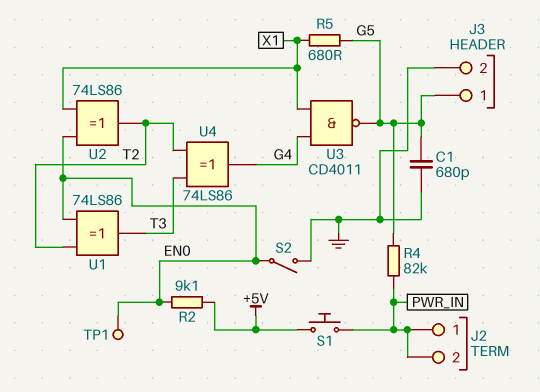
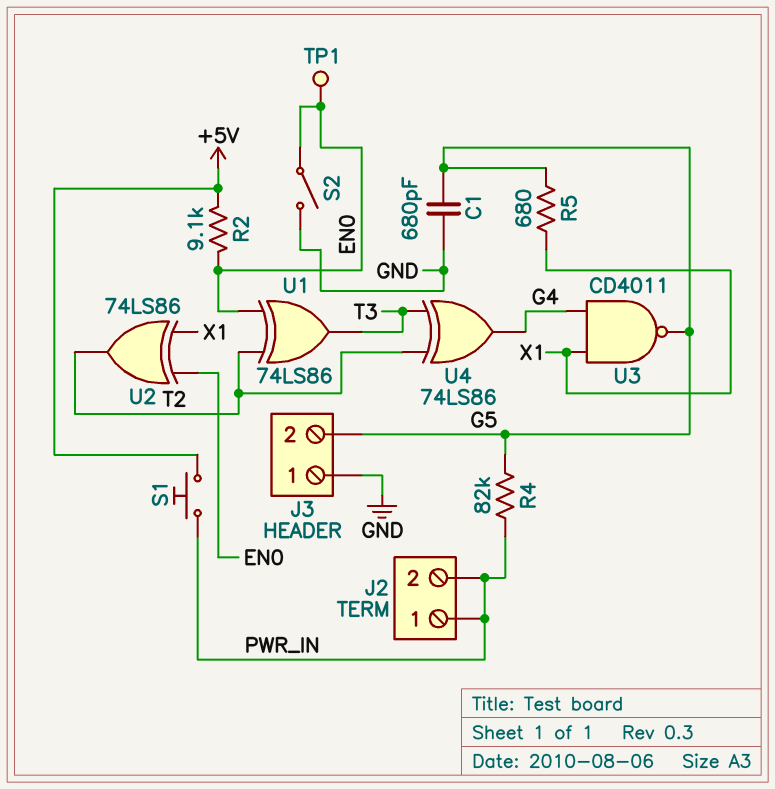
J3 pin 1: G5 -> GND
J3 pin 2: GND -> G5

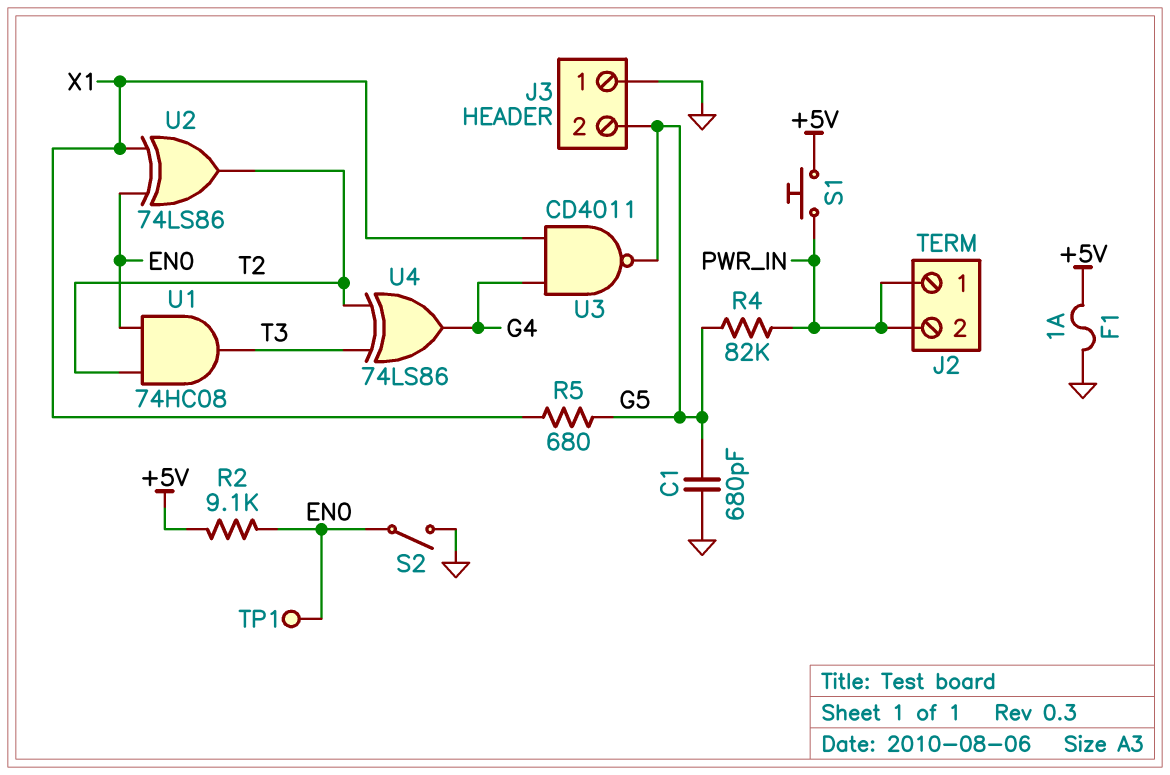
F1: none -> 1A (+5V, GND)
U1: XOR 74LS86 (in EN0, in T2, out T3) -> AND 74HC08 (in EN0, in T2, out T3)

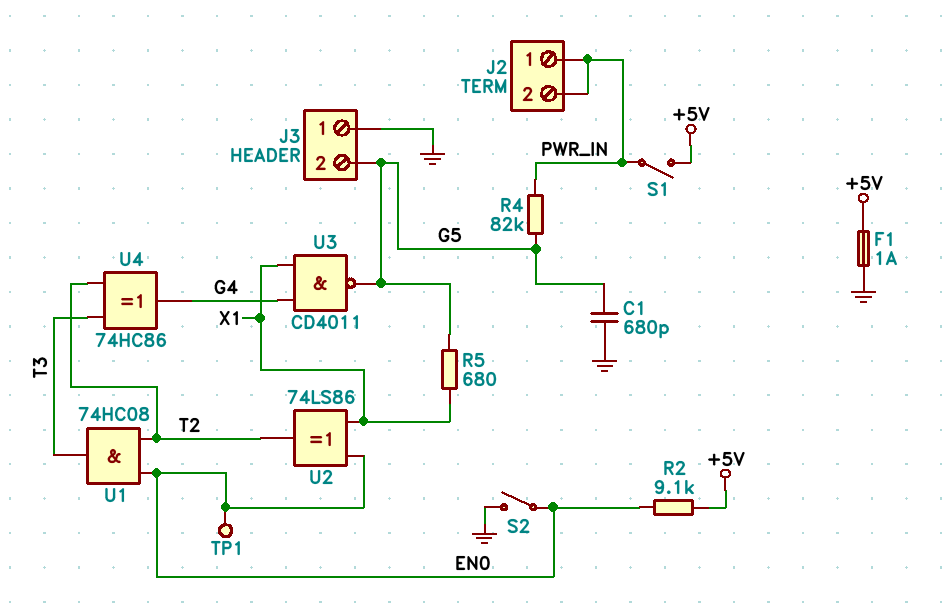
S1: button (+5V, PWR_IN) -> switch (+5V, PWR_IN)
U4: XOR 74LS86 (in T2, in T3, out G4) -> XOR 74HC86 (in T2, in T3, out G4)

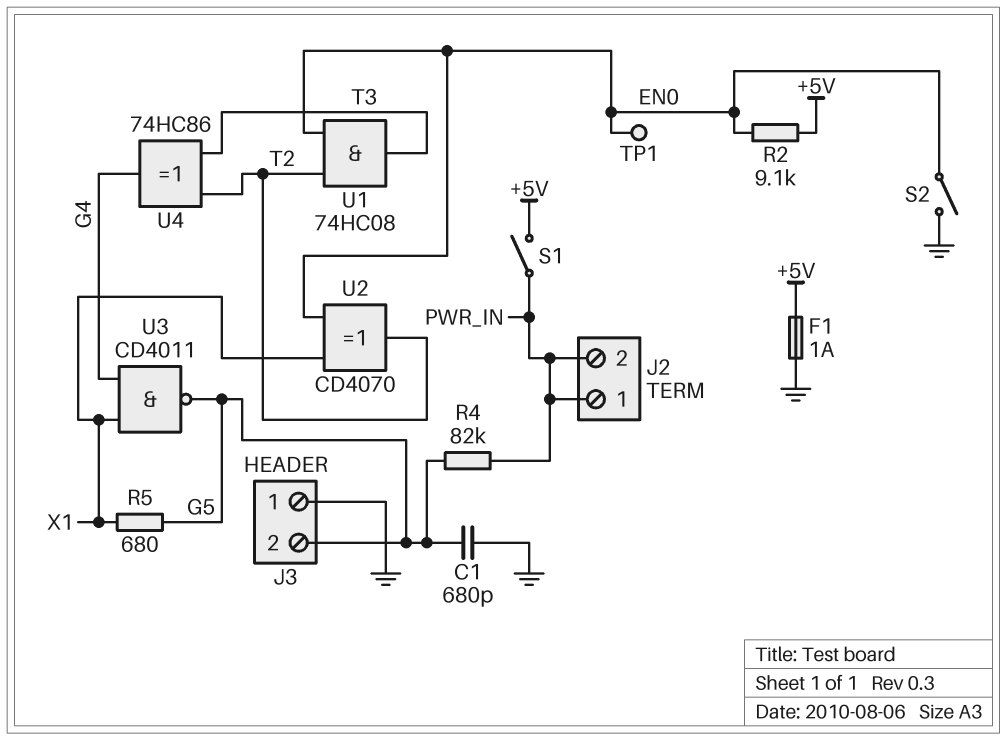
U2: XOR 74LS86 (in EN0, in X1, out T2) -> XOR CD4070 (in EN0, in X1, out T2)

